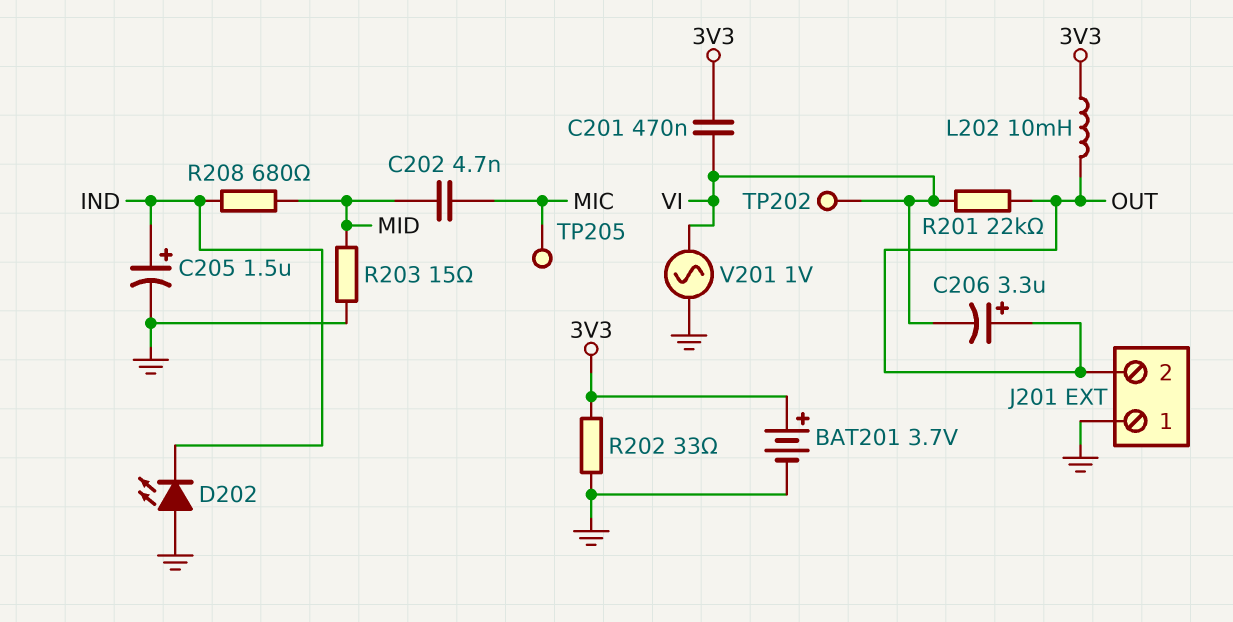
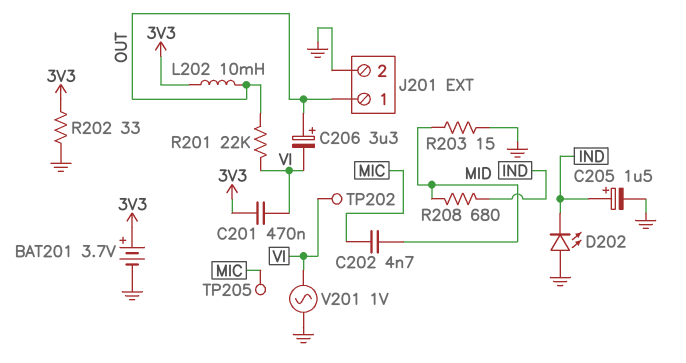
J201 pin 1: GND -> OUT
J201 pin 2: OUT -> GND

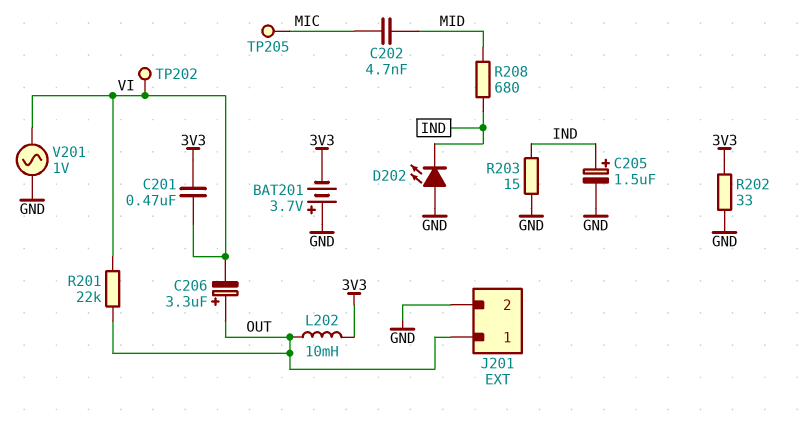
BAT201: 3.7V (plus 3V3, minus GND) -> 3.7V (plus GND, minus 3V3)
R203: 15 (GND, MID) -> 15 (GND, IND)

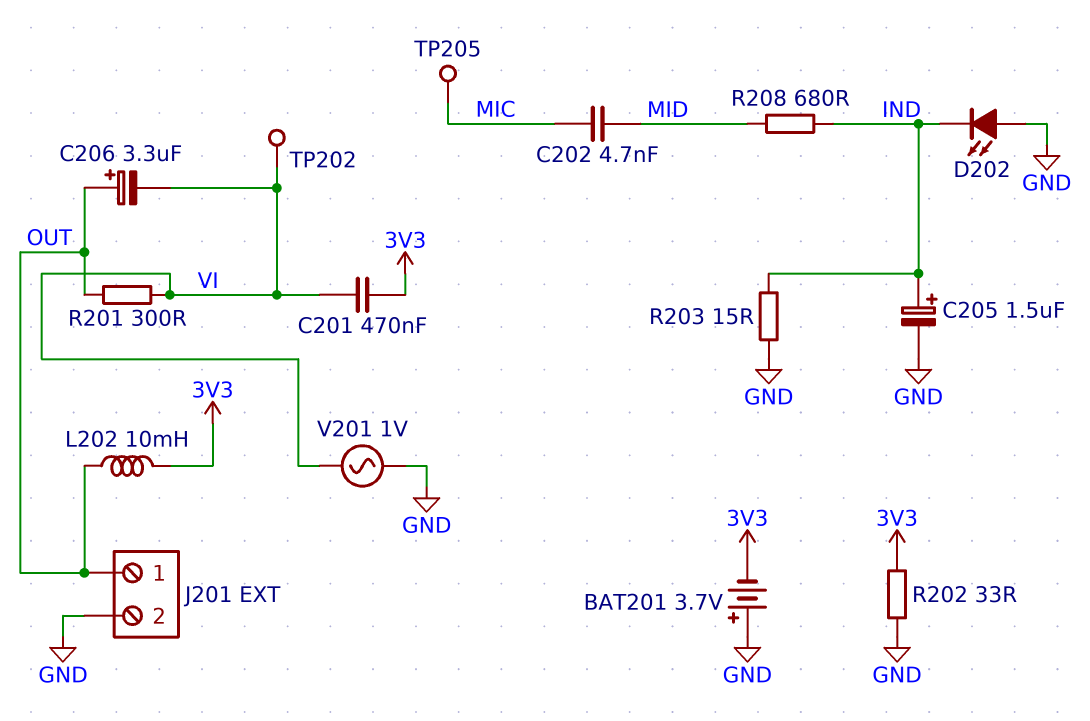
R201: 22k (OUT, VI) -> 300 (OUT, VI)

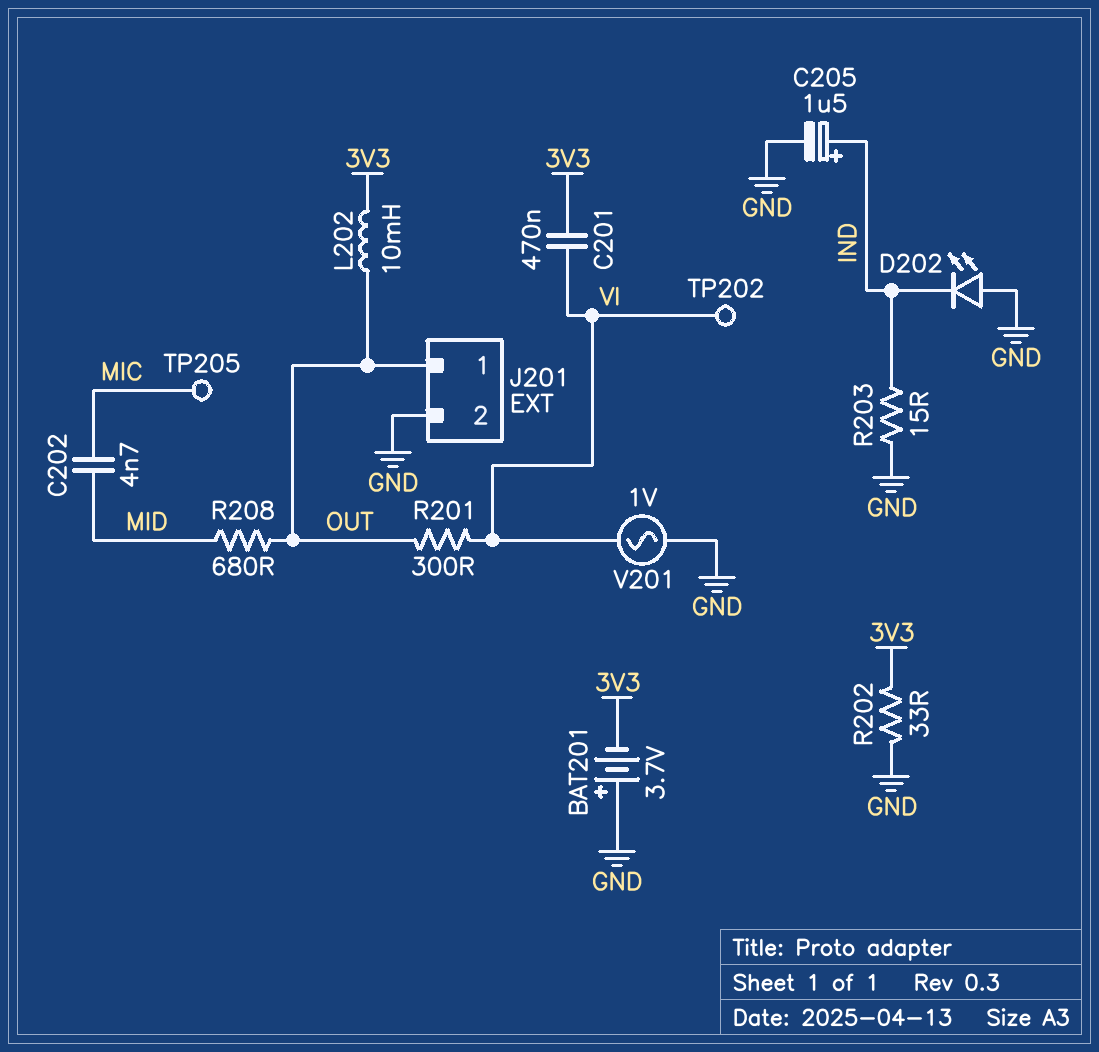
C206: 3.3uF (plus OUT, minus VI) -> none
R208: 680 (IND, MID) -> 680 (MID, OUT)

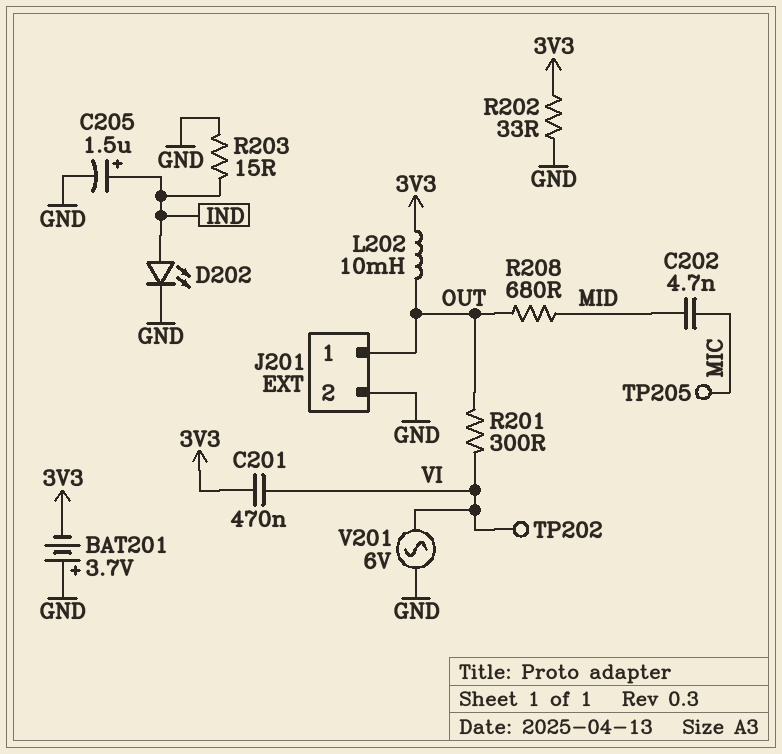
D202: LED (A GND, K IND) -> LED (A IND, K GND)
V201: AC 1V (GND, VI) -> AC 6V (GND, VI)

